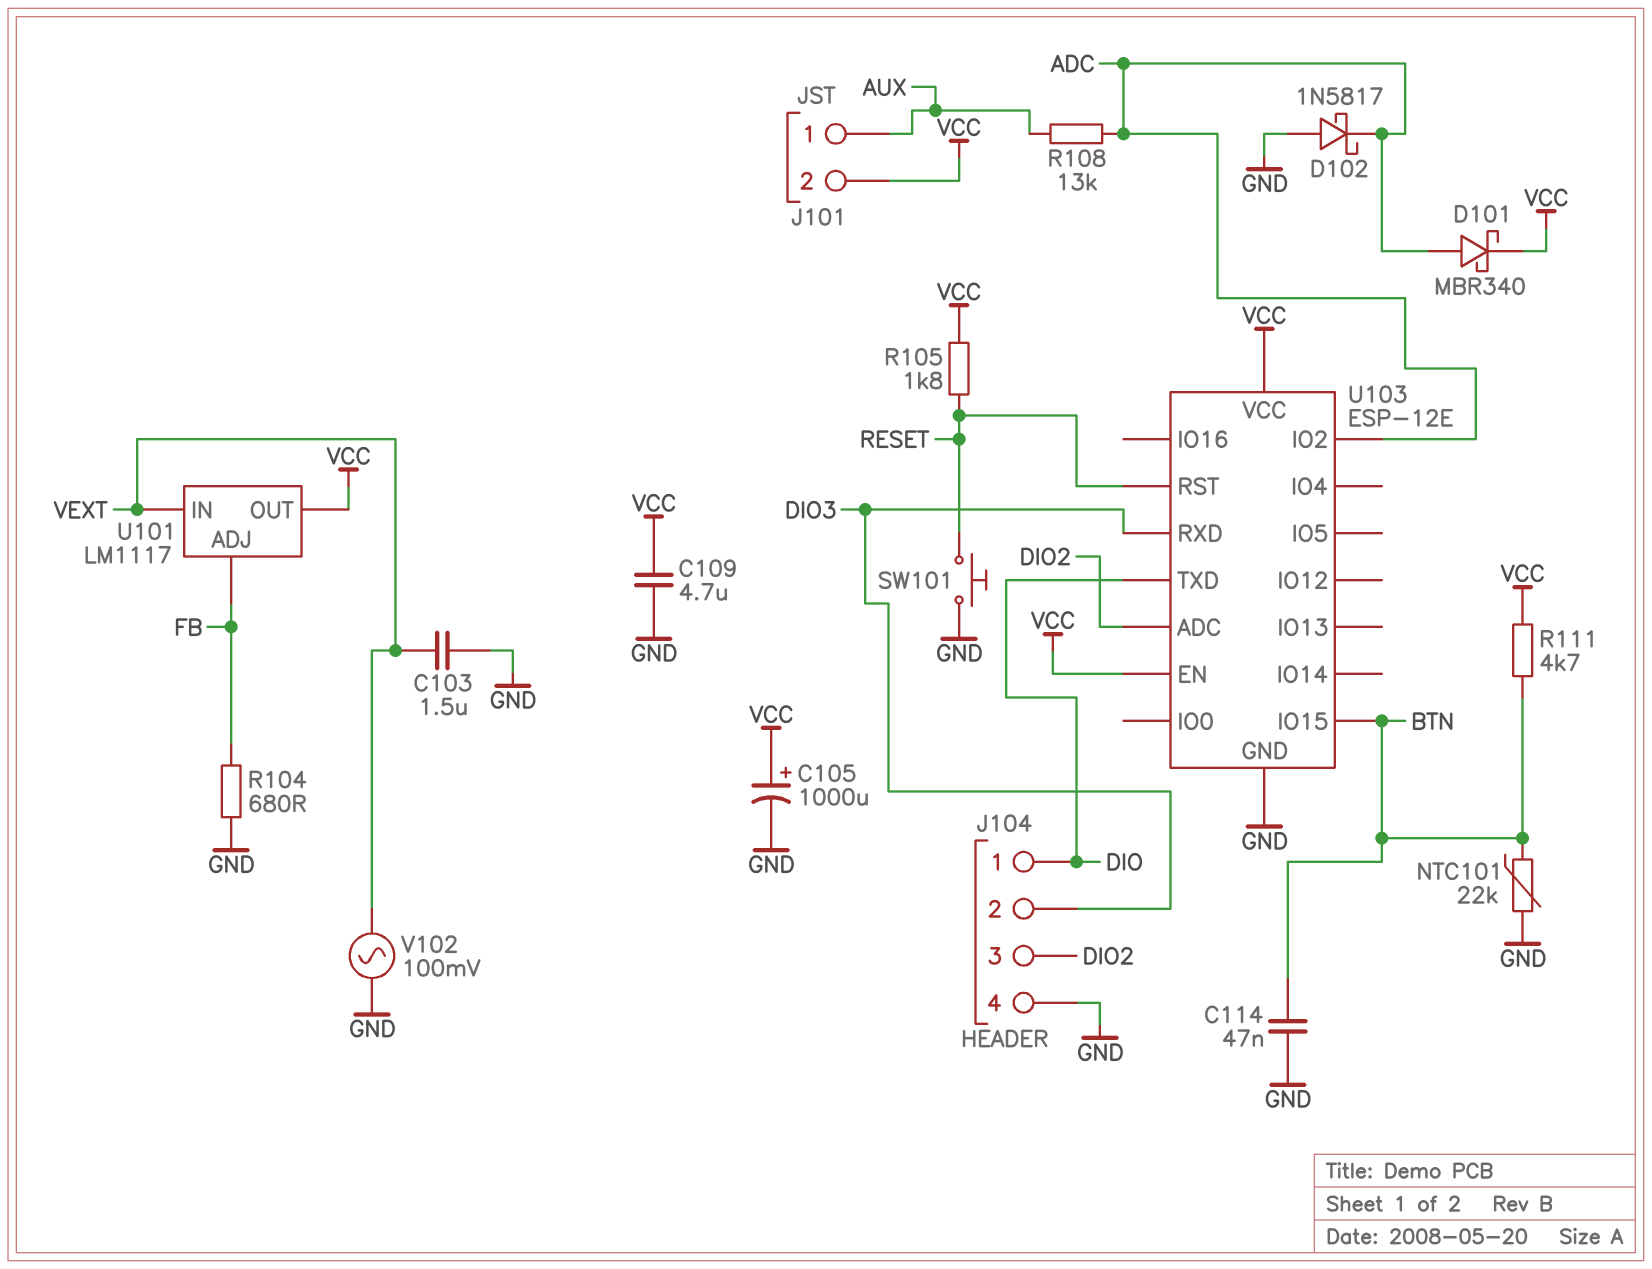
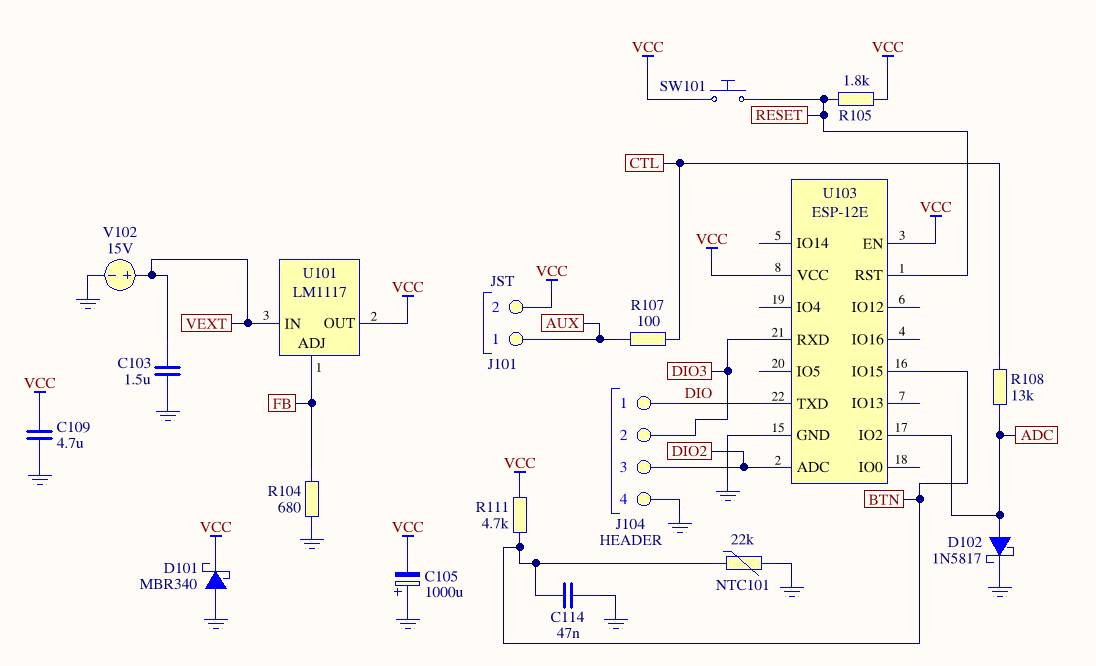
C105: 1000uF (plus VCC, minus GND) -> 1000uF (plus GND, minus VCC)
D101: schottky MBR340 (A ADC, K VCC) -> schottky MBR340 (A GND, K VCC)
D102: schottky 1N5817 (A GND, K ADC) -> schottky 1N5817 (A ADC, K GND)
R107: none -> 100 (AUX, CTL)
R108: 13k (ADC, AUX) -> 13k (ADC, CTL)
SW101: button (GND, RESET) -> button (RESET, VCC)
V102: AC 100mV (GND, VEXT) -> 15V (plus VEXT, minus GND)

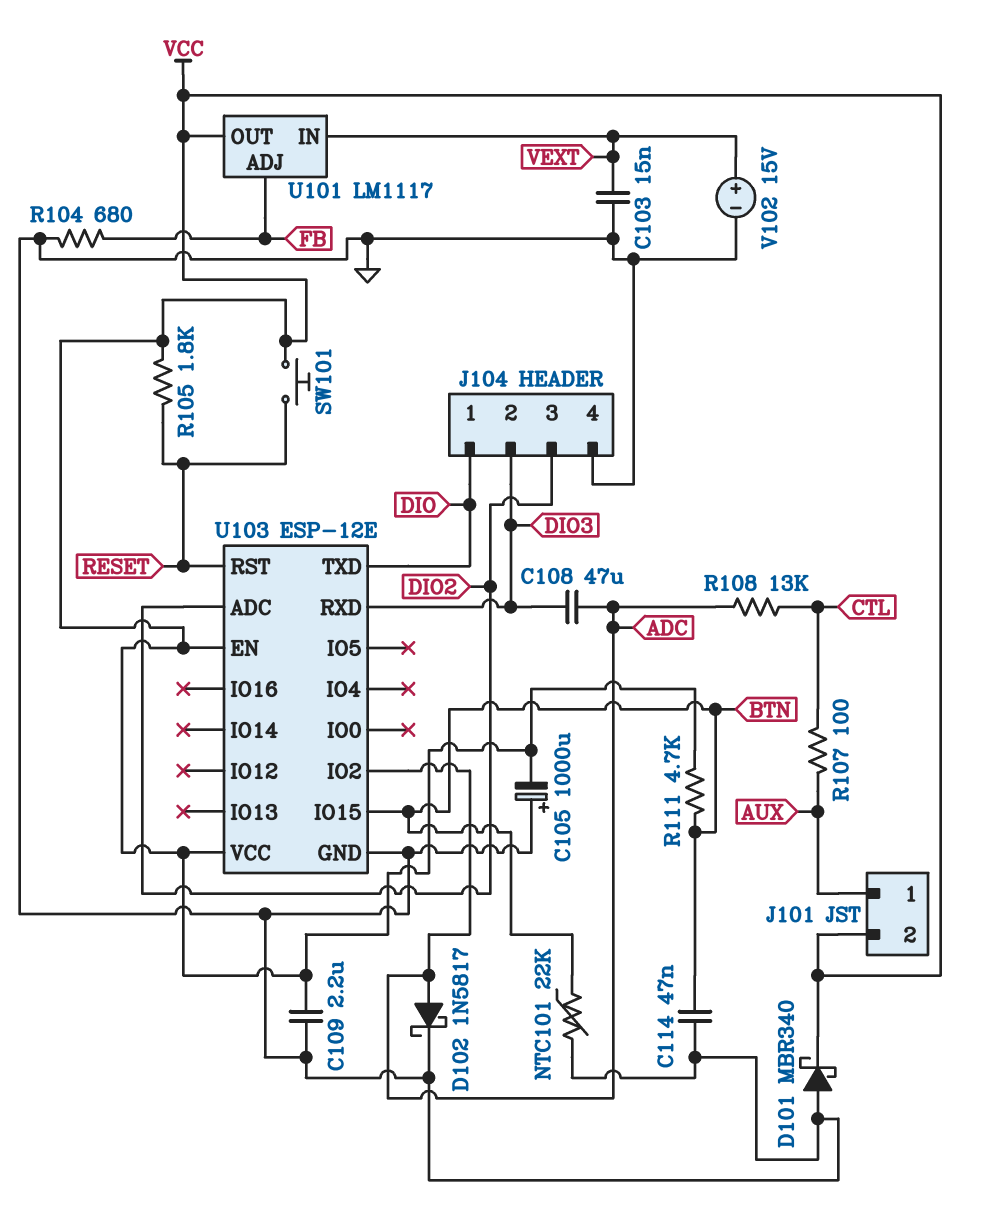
C103: 1.5uF (GND, VEXT) -> 15nF (GND, VEXT)
C108: none -> 47uF (ADC, DIO3)
C109: 4.7uF (GND, VCC) -> 2.2uF (GND, VCC)

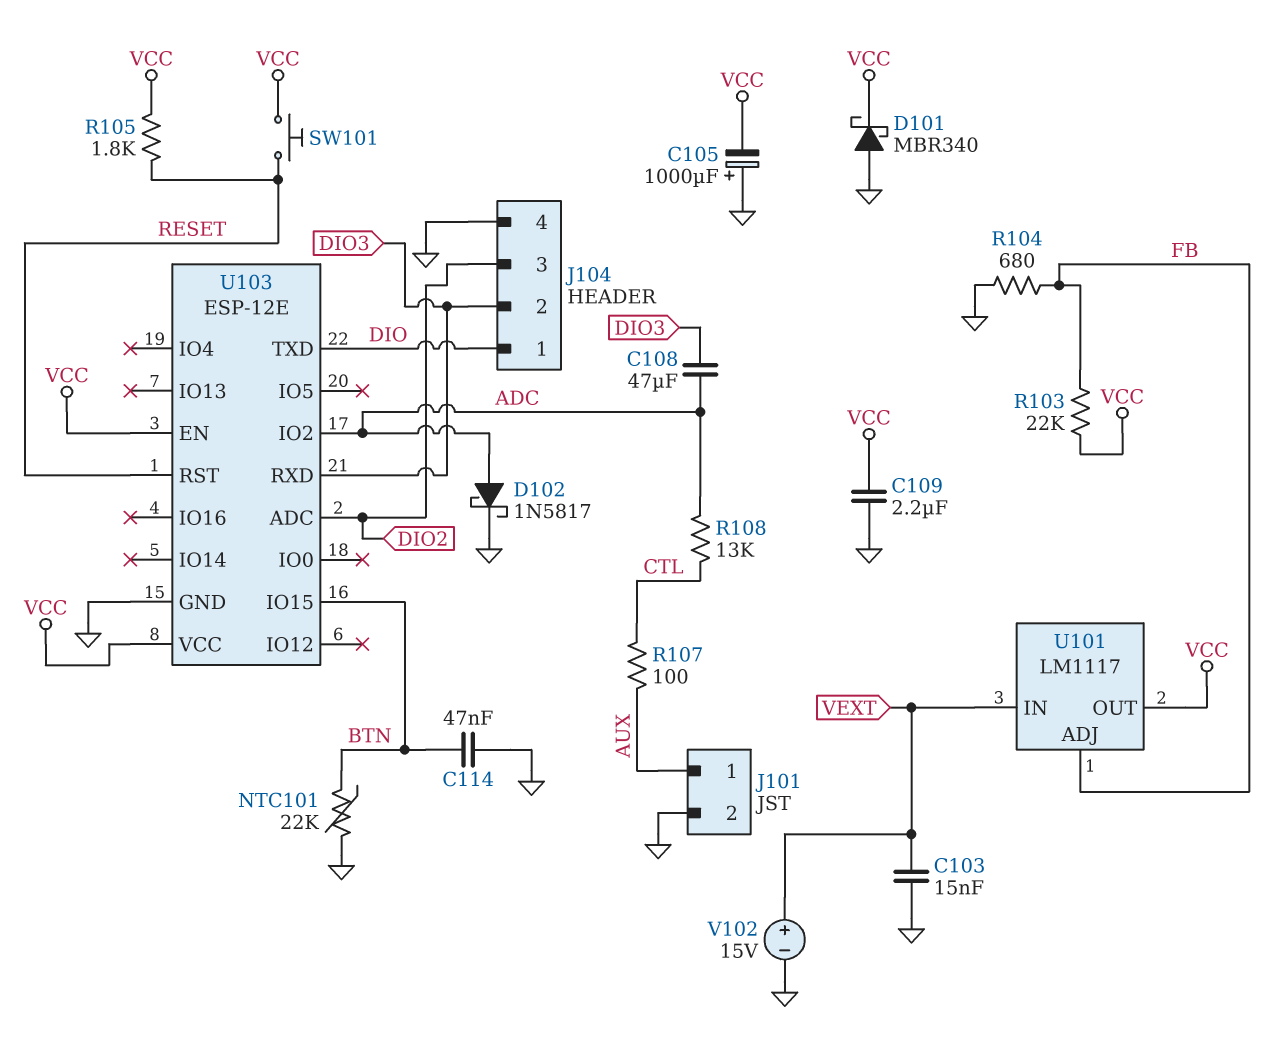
J101 pin 2: VCC -> GND
R103: none -> 22k (FB, VCC)
R111: 4.7k (BTN, VCC) -> none

